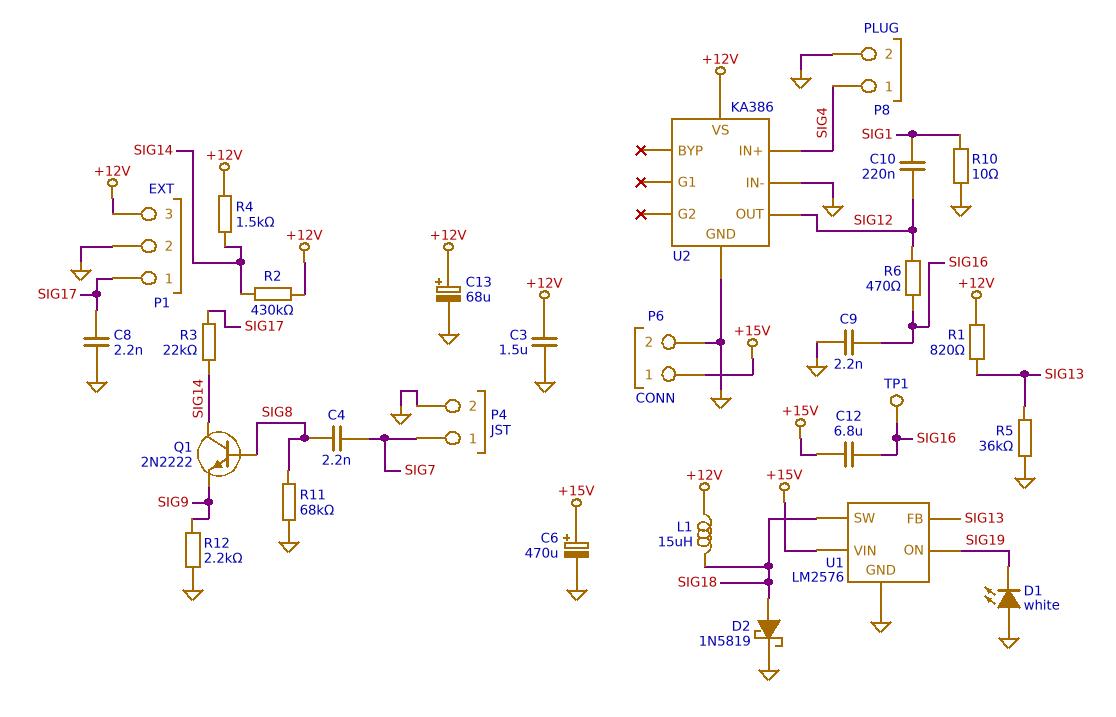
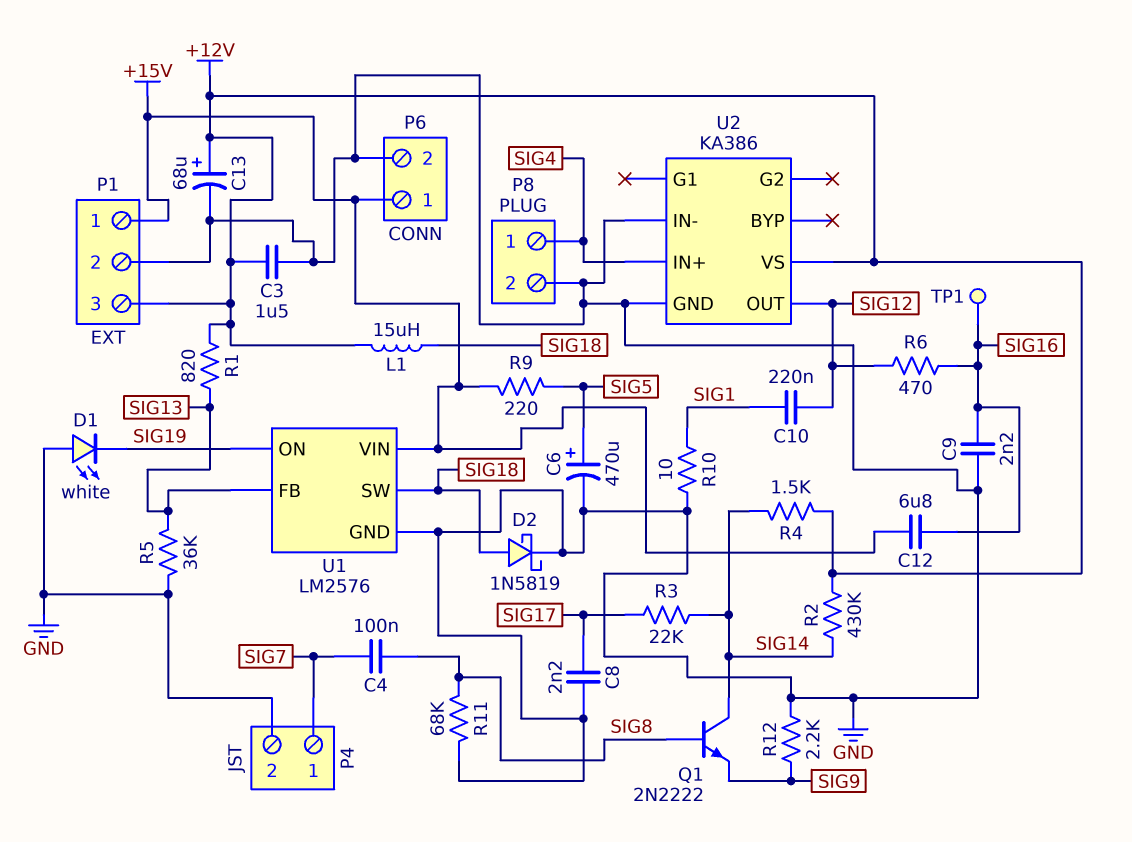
C4: 2.2nF (SIG7, SIG8) -> 100nF (SIG7, SIG8)
C6: 470uF (plus +15V, minus GND) -> 470uF (plus SIG5, minus GND)
P1 pin 1: SIG17 -> +15V
R9: none -> 220 (+15V, SIG5)

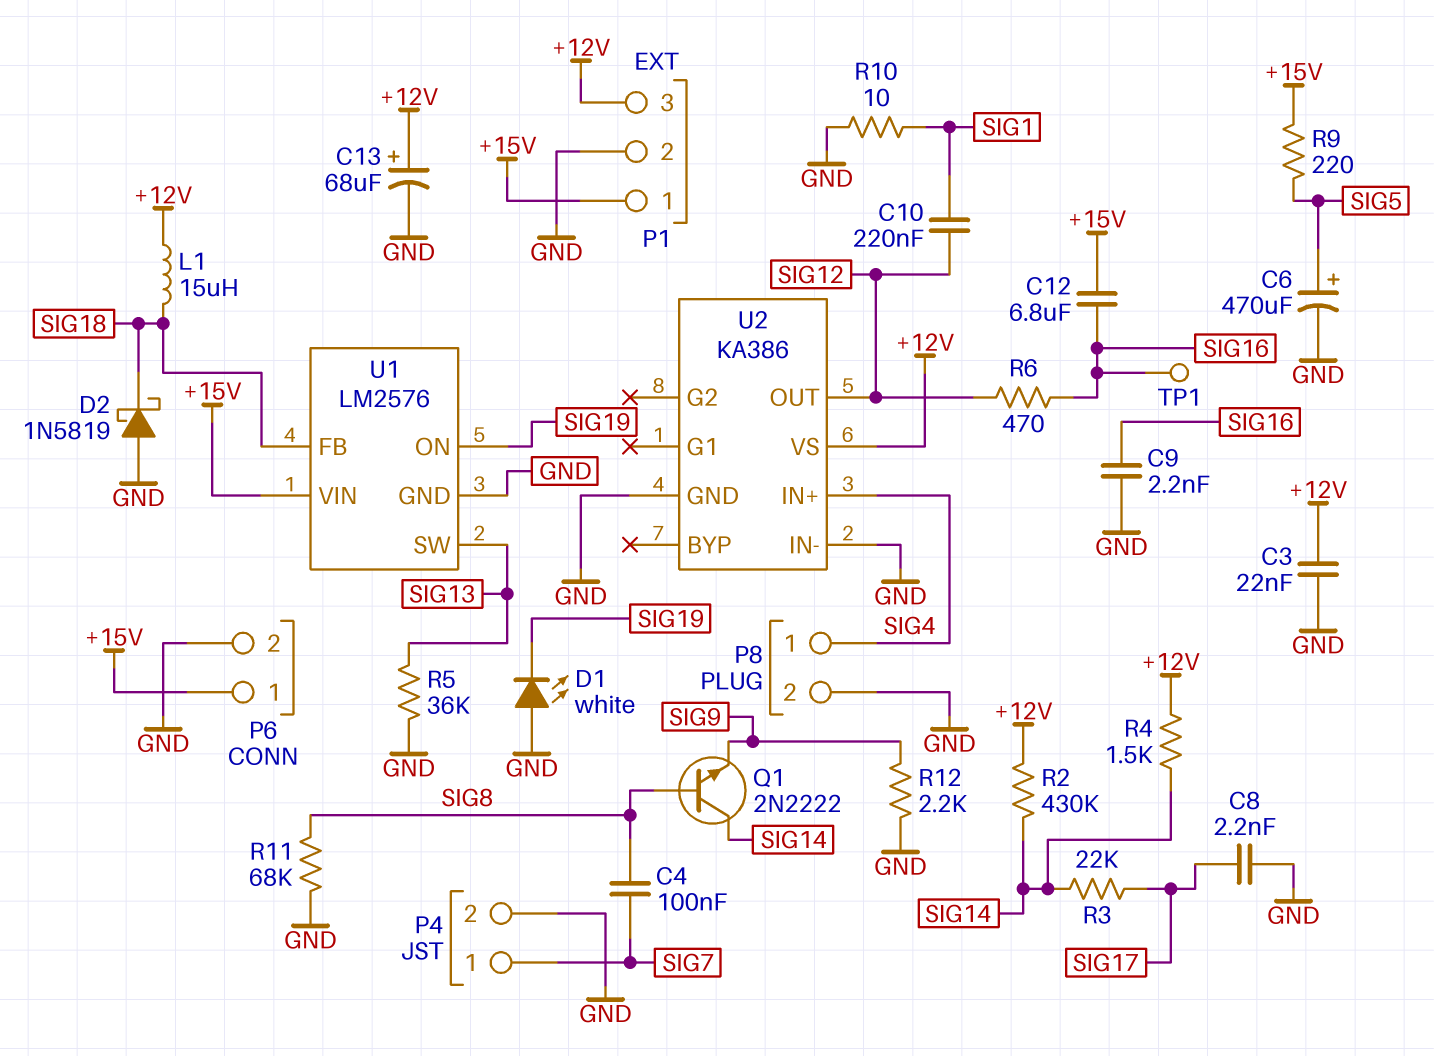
C3: 1.5uF (+12V, GND) -> 22nF (+12V, GND)
D2: schottky 1N5819 (A SIG18, K GND) -> schottky 1N5819 (A GND, K SIG18)
R1: 820 (+12V, SIG13) -> none
U1 pin FB: SIG13 -> SIG18
U1 pin SW: SIG18 -> SIG13

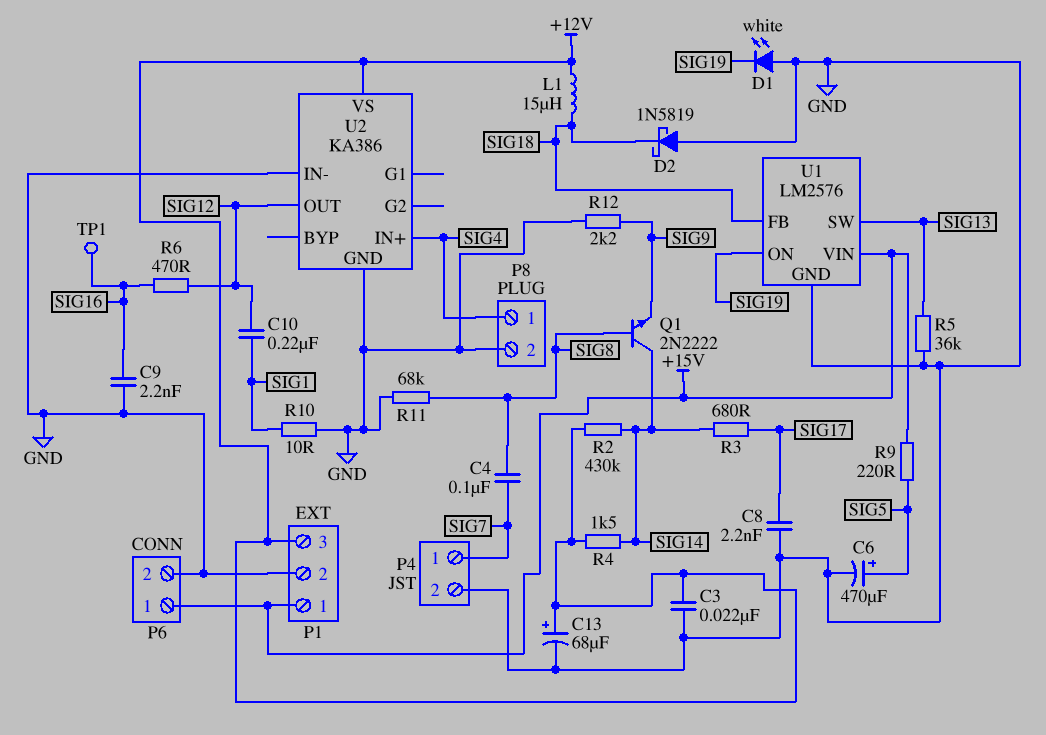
C12: 6.8uF (+15V, SIG16) -> none
R3: 22k (SIG14, SIG17) -> 680 (SIG14, SIG17)

